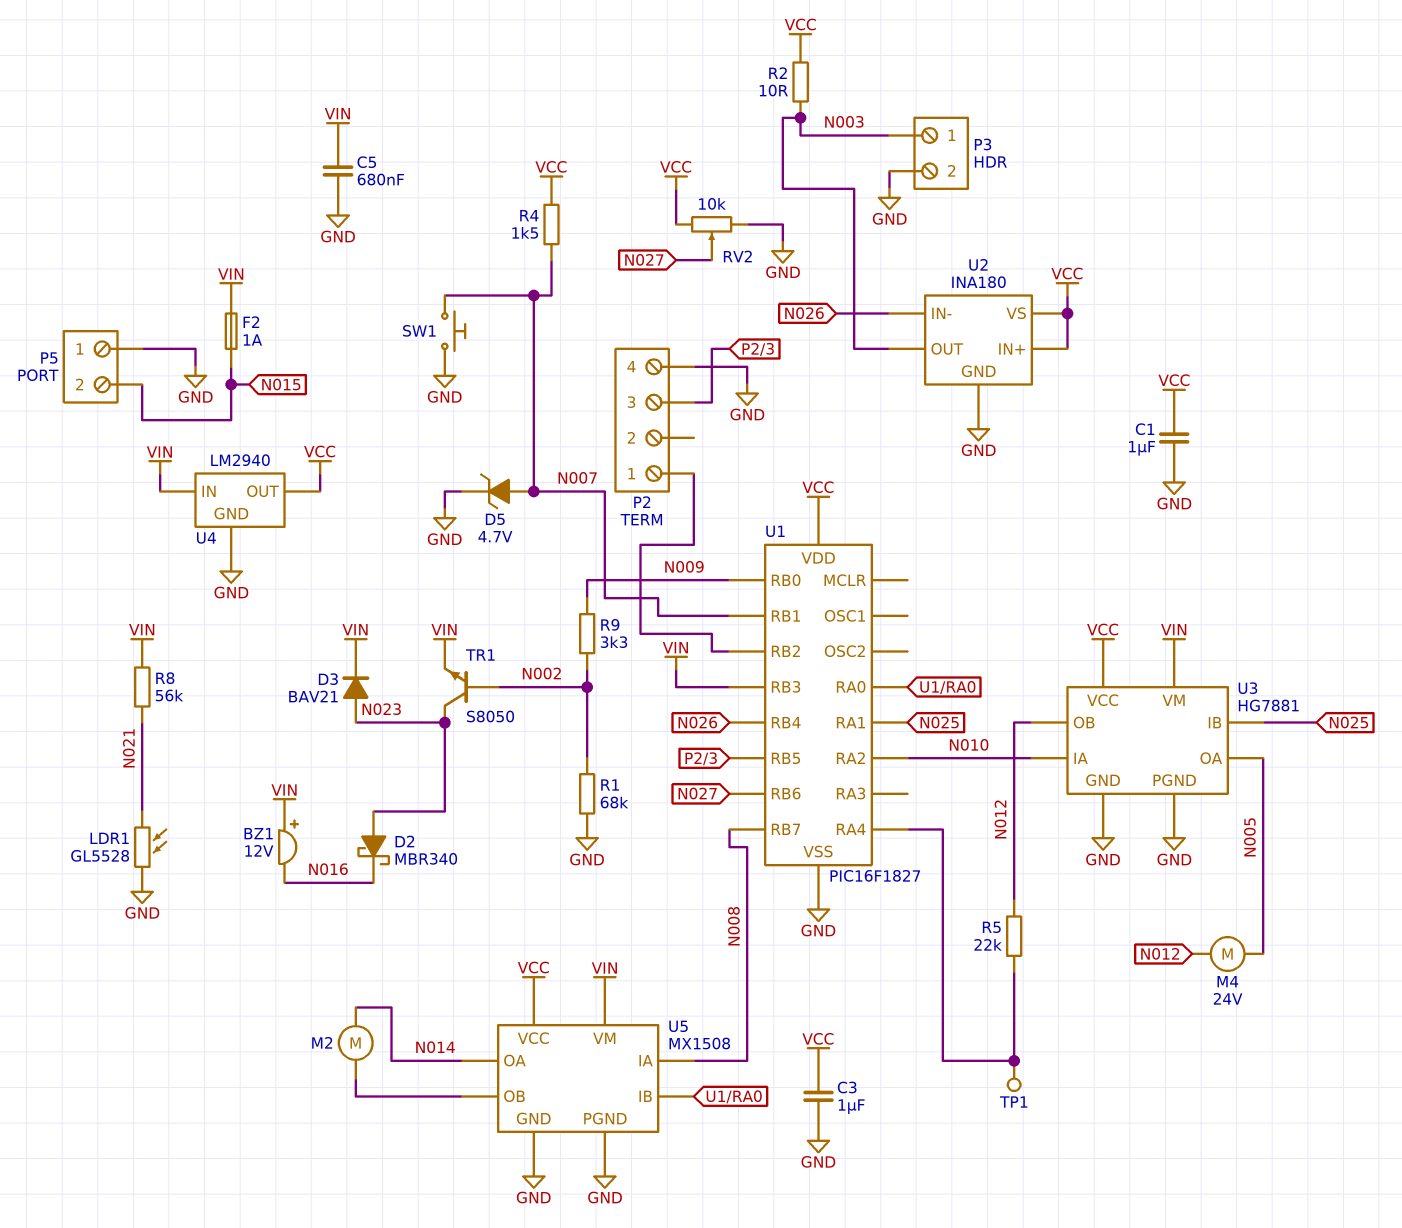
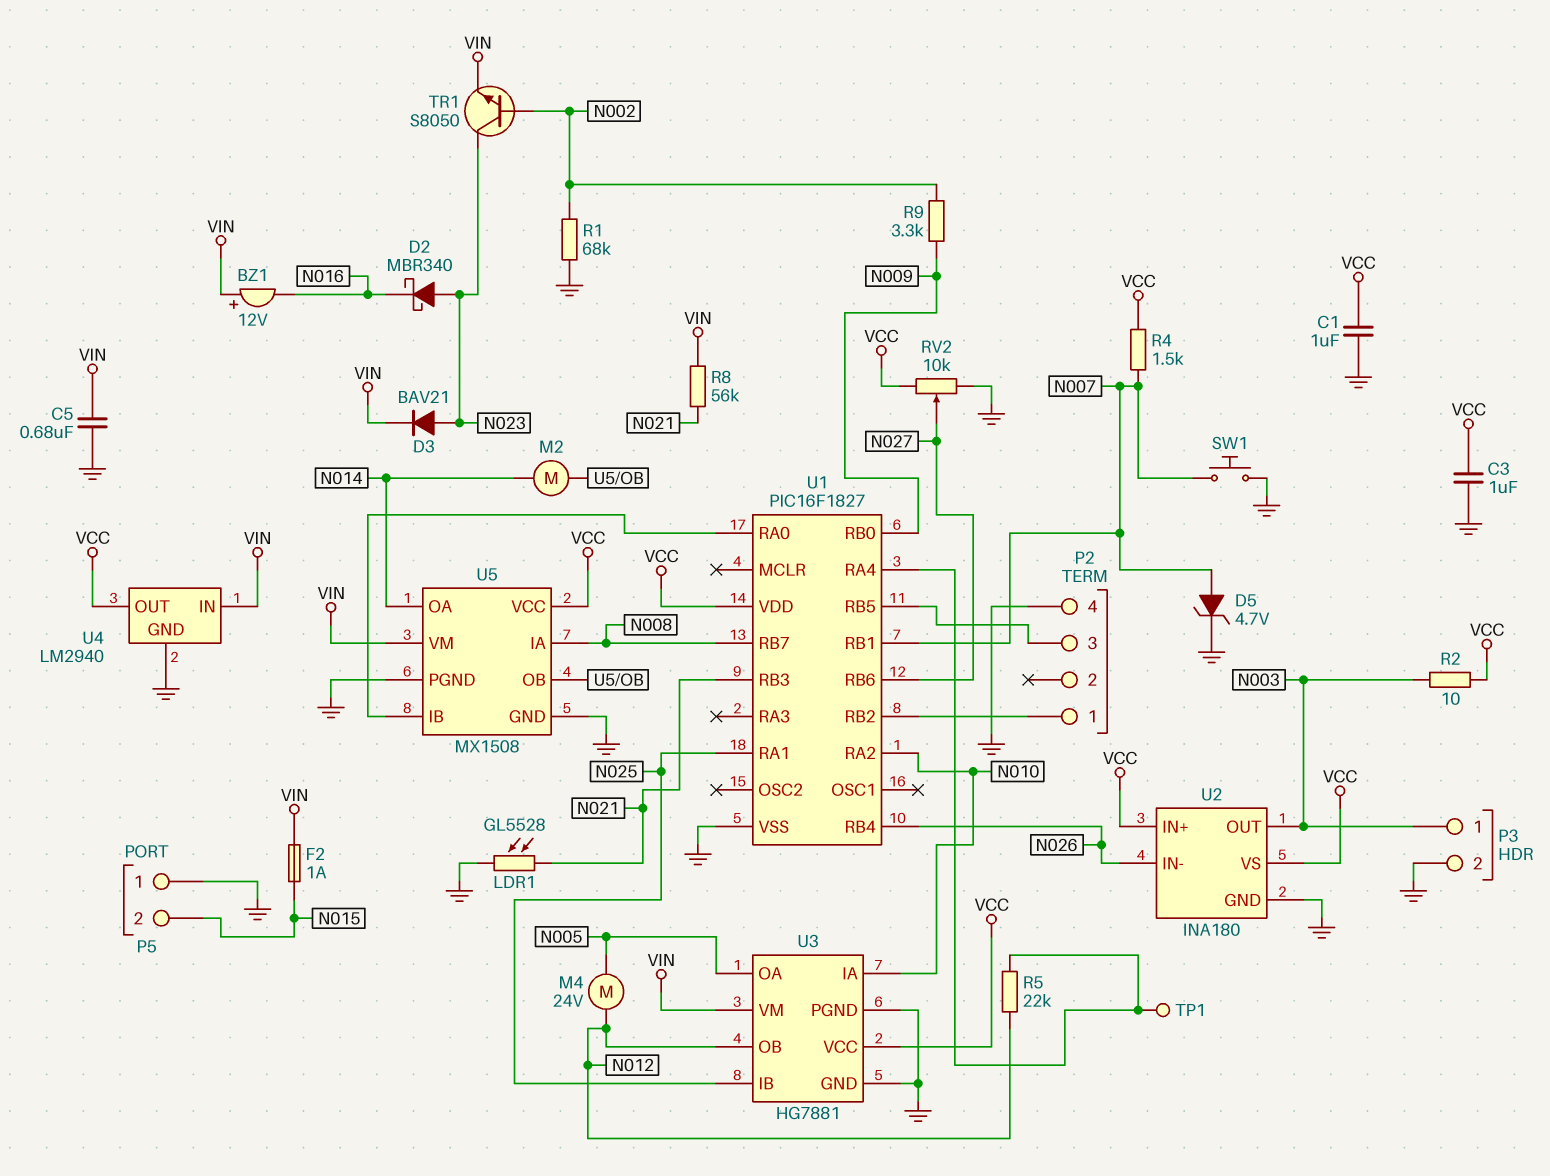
U1 pin RB3: VIN -> N021

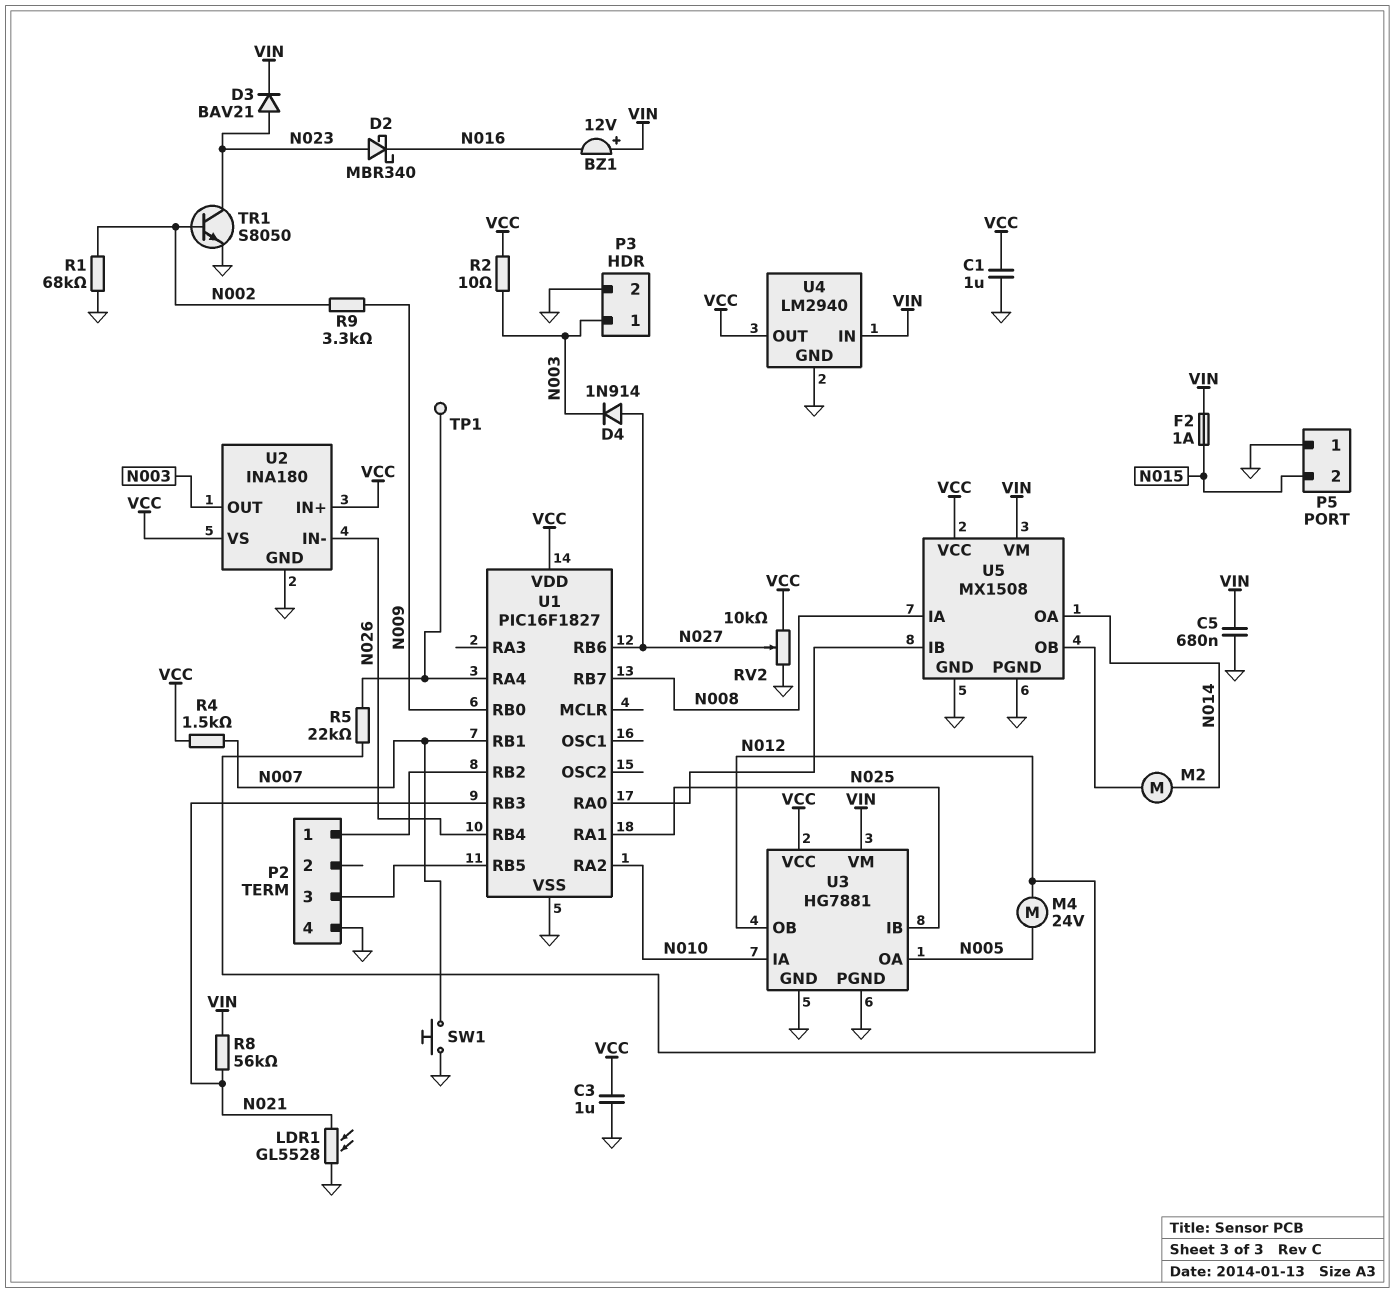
D4: none -> diode 1N914 (A N027, K N003)
D5: zener 4.7V (A N007, K GND) -> none
TR1: NPN S8050 (B N002, C N023, E VIN) -> NPN S8050 (B N002, C N023, E GND)

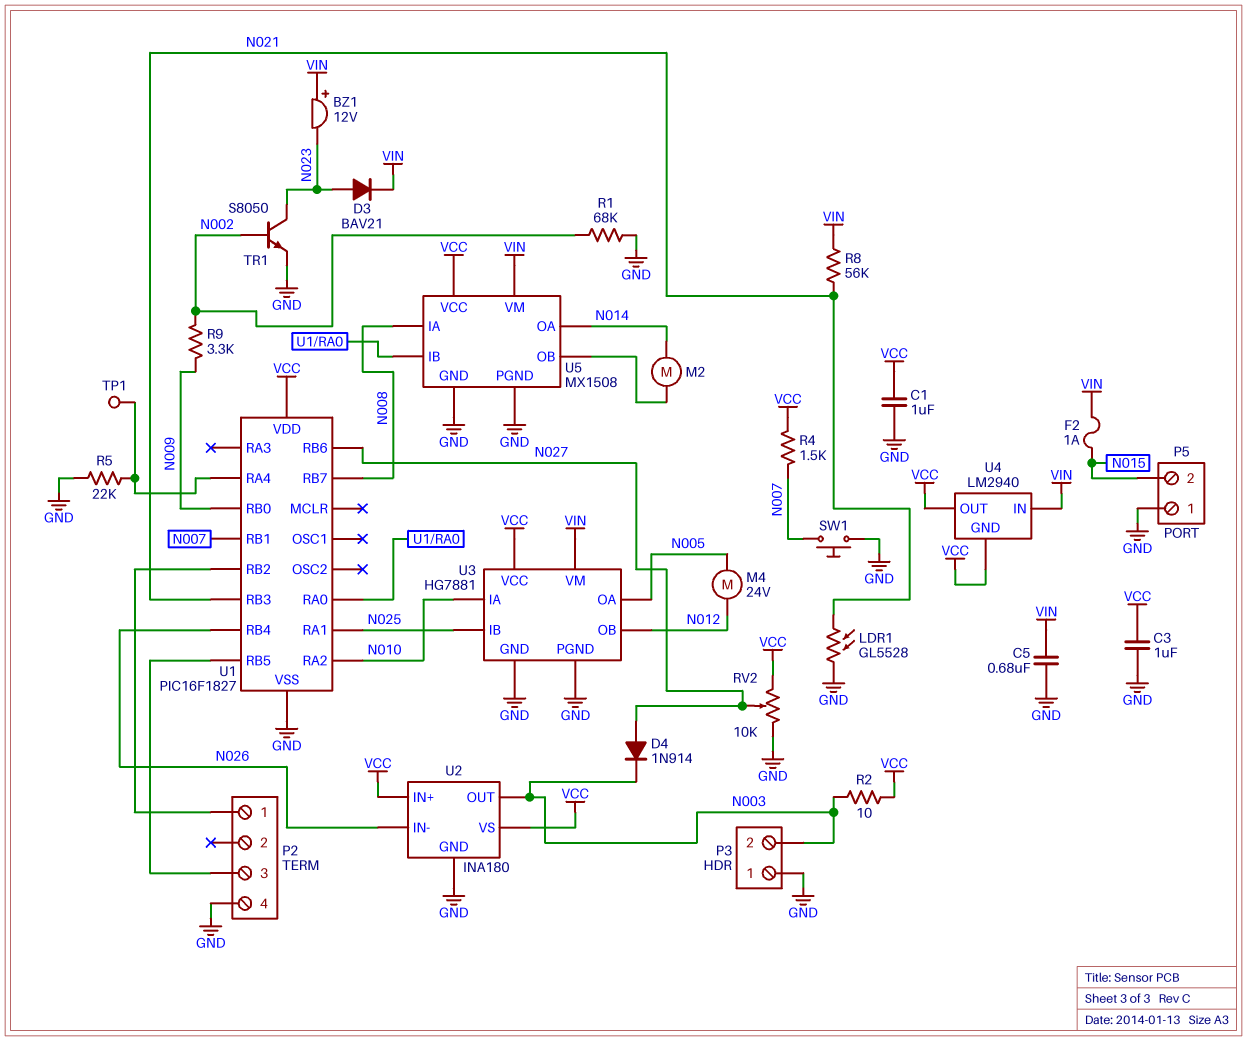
BZ1: buzzer 12V (plus VIN, minus N016) -> buzzer 12V (plus VIN, minus N023)
D2: schottky MBR340 (A N023, K N016) -> none
P3 pin 1: N003 -> GND
P3 pin 2: GND -> N003
R5: 22k (N012, U1/RA4) -> 22k (GND, U1/RA4)
U4 pin GND: GND -> VCC

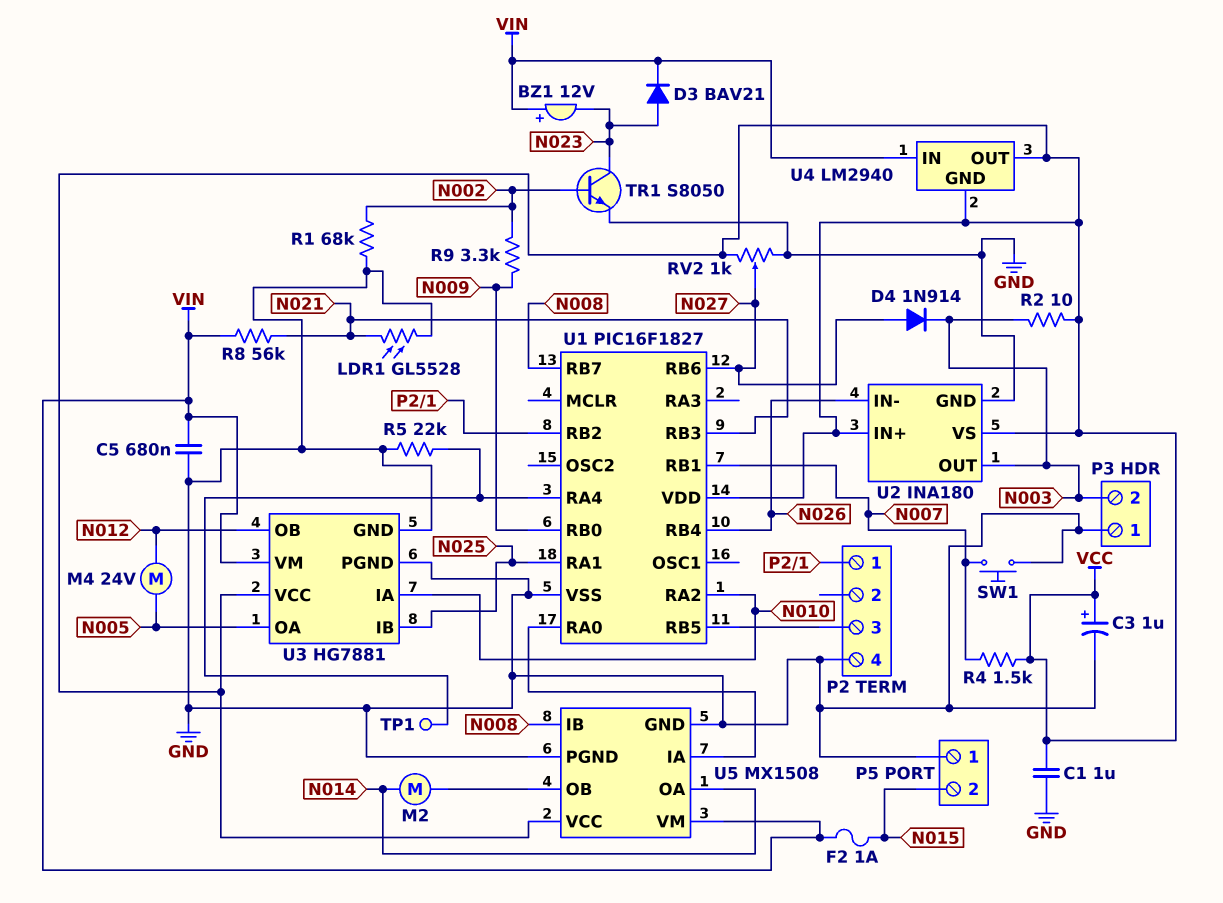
C3: 1uF (GND, VCC) -> 1uF (plus VCC, minus GND)
RV2: 10k (GND, VCC, wiper N027) -> 1k (GND, VCC, wiper N027)
U5 pin IA: N008 -> U1/RA0
U5 pin IB: U1/RA0 -> N008

